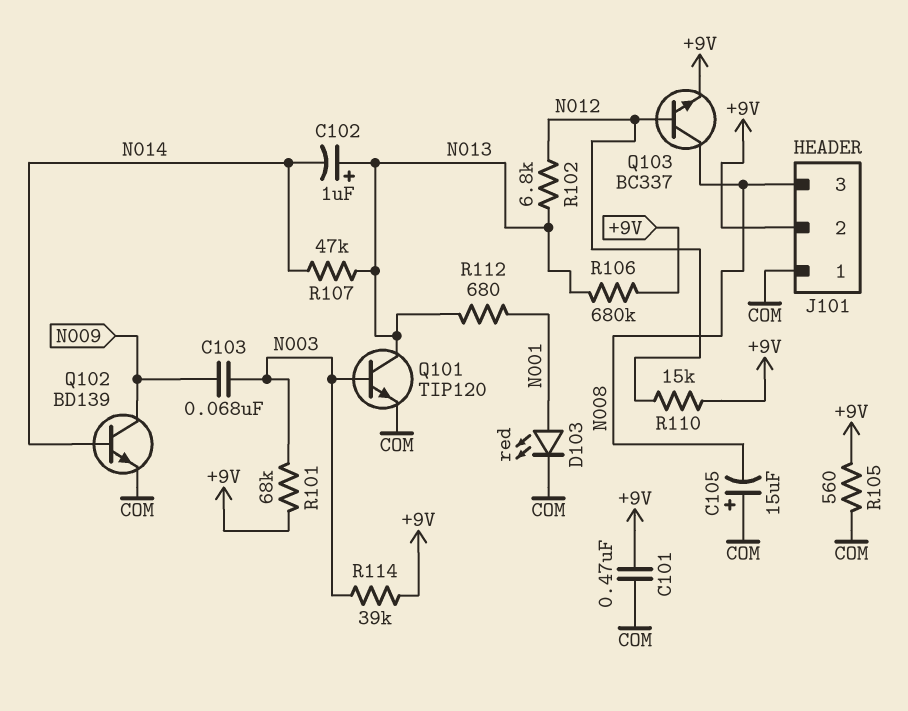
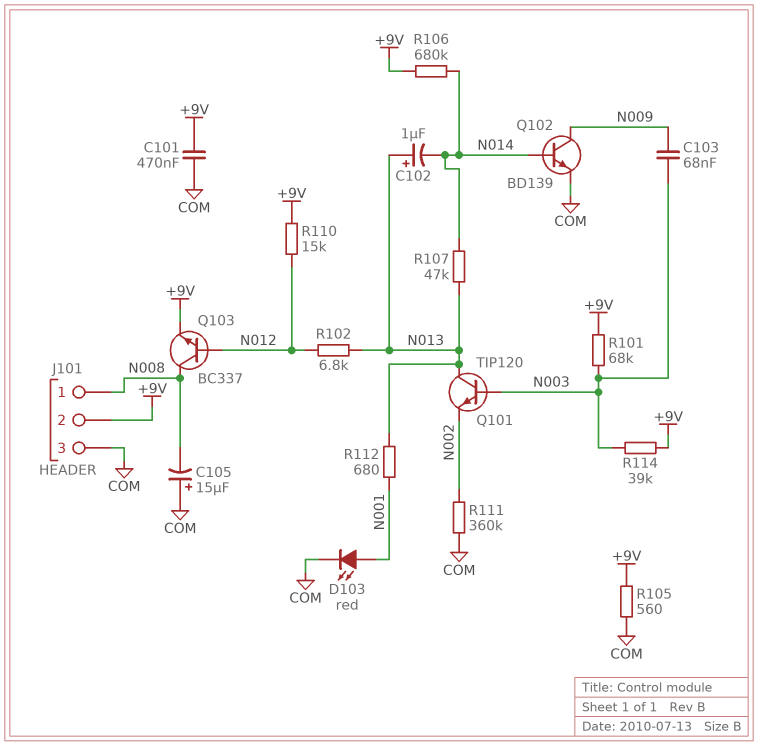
J101 pin 1: COM -> N008
J101 pin 3: N008 -> COM
Q101: NPN TIP120 (B N003, C N013, E COM) -> NPN TIP120 (B N003, C N013, E N002)
R106: 680k (+9V, N013) -> 680k (+9V, N014)
R111: none -> 360k (COM, N002)

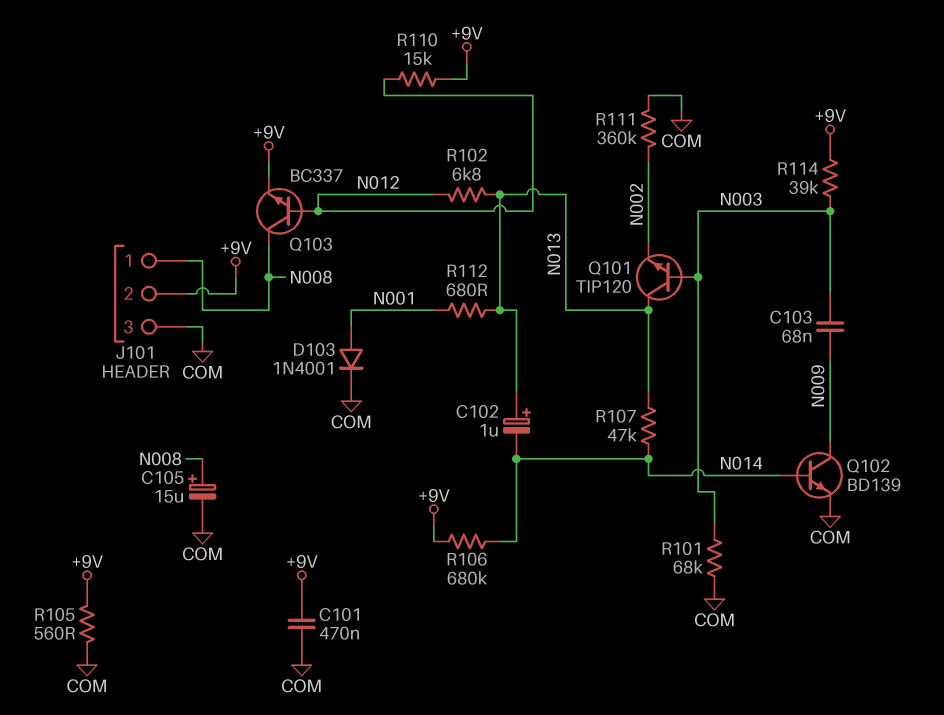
C105: 15uF (plus COM, minus N008) -> 15uF (plus N008, minus COM)
D103: LED red (A N001, K COM) -> diode 1N4001 (A N001, K COM)
R101: 68k (+9V, N003) -> 68k (COM, N003)

